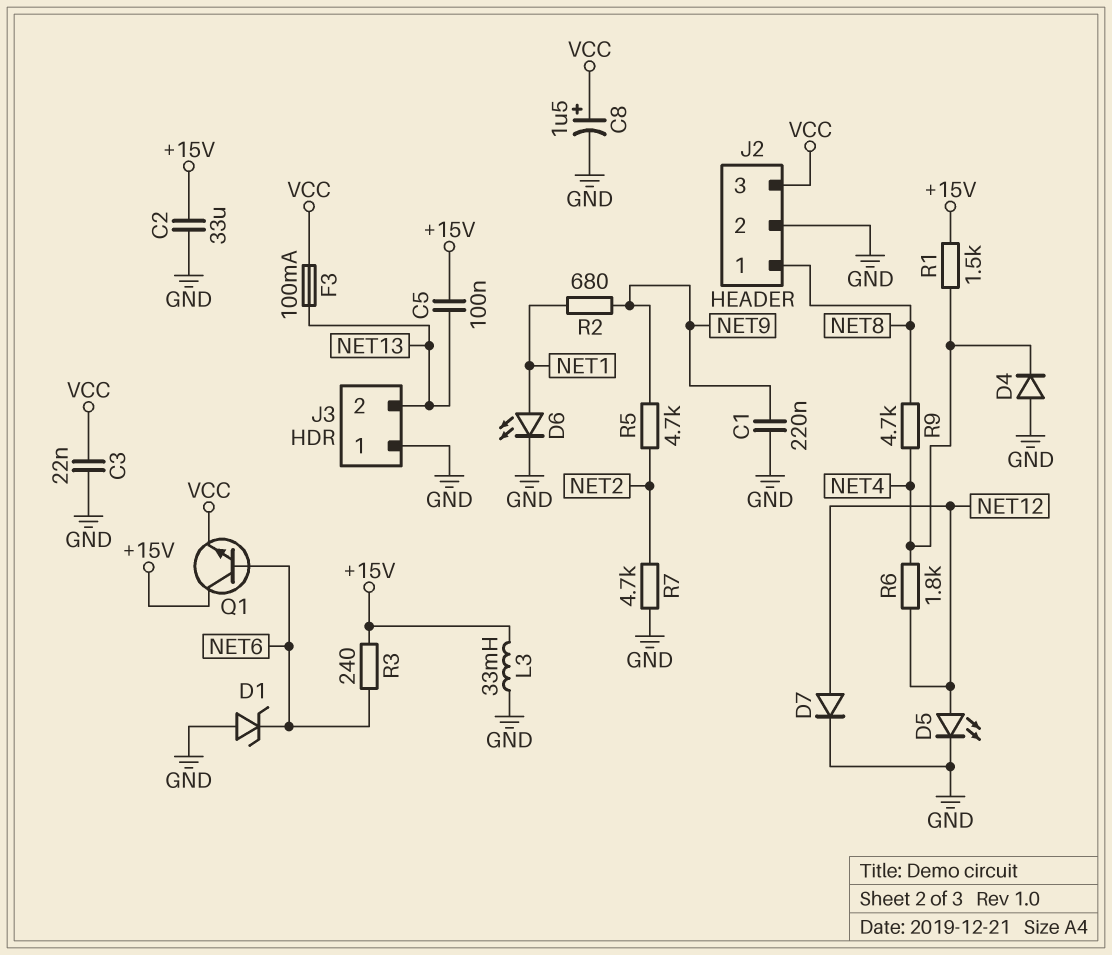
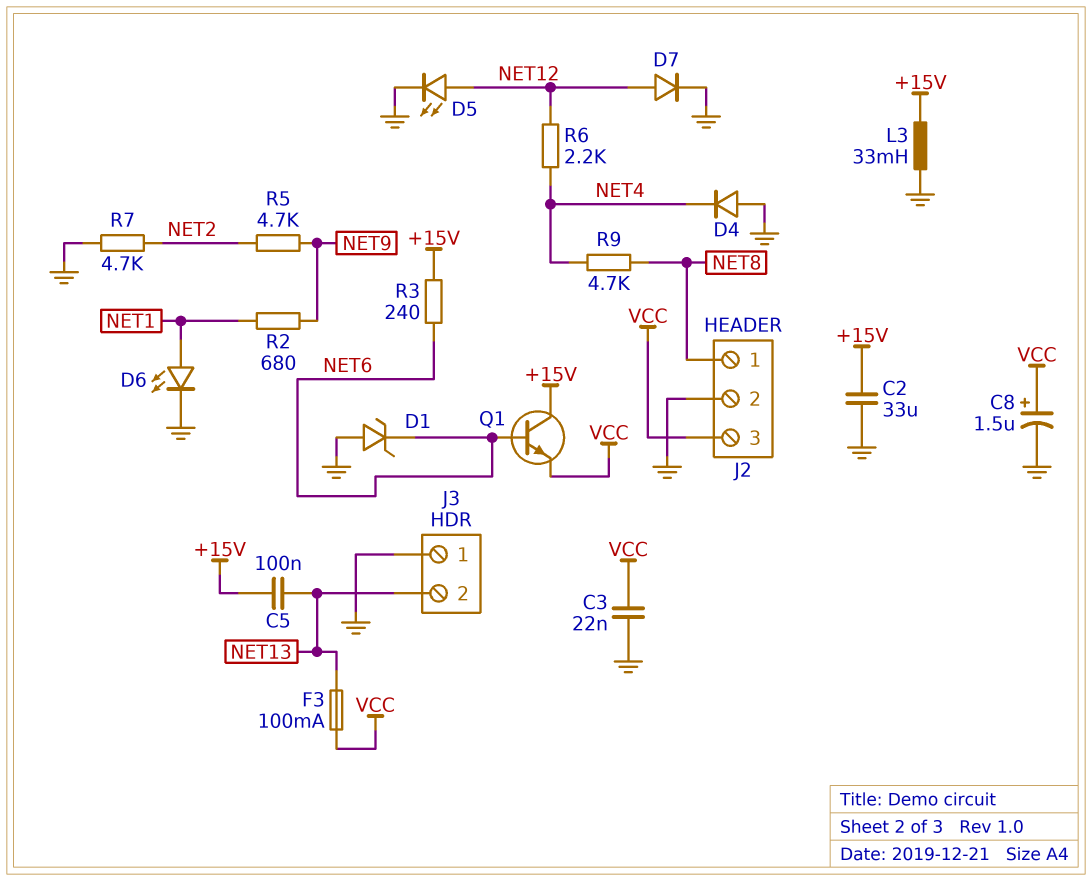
C1: 220nF (GND, NET9) -> none
R1: 1.5k (+15V, NET4) -> none
R6: 1.8k (NET4, NET12) -> 2.2k (NET4, NET12)

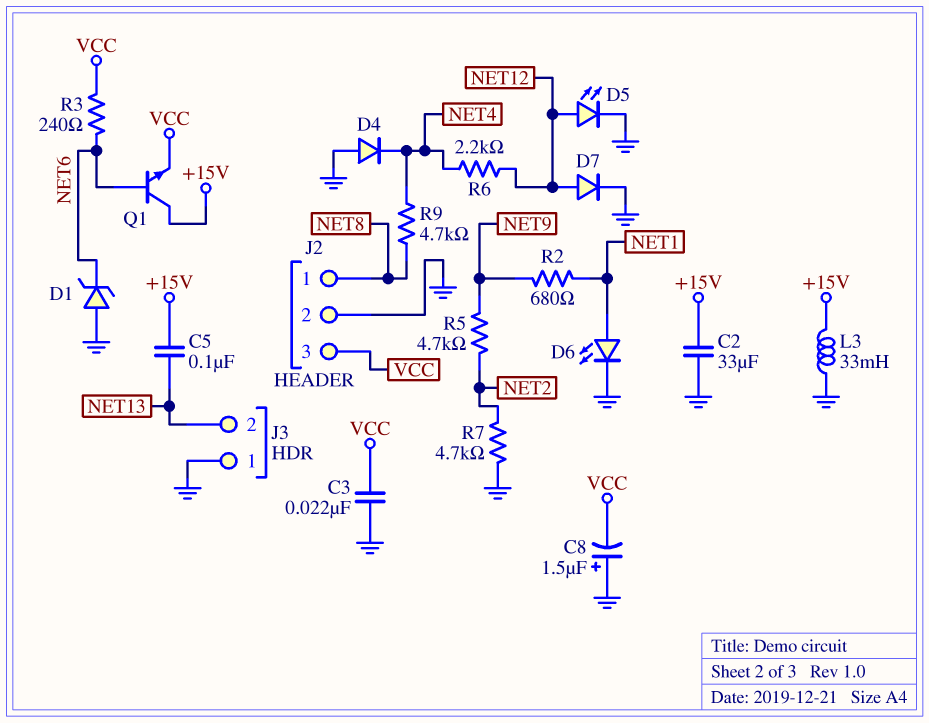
C8: 1.5uF (plus VCC, minus GND) -> 1.5uF (plus GND, minus VCC)
F3: 100mA (NET13, VCC) -> none
R3: 240 (+15V, NET6) -> 240 (NET6, VCC)

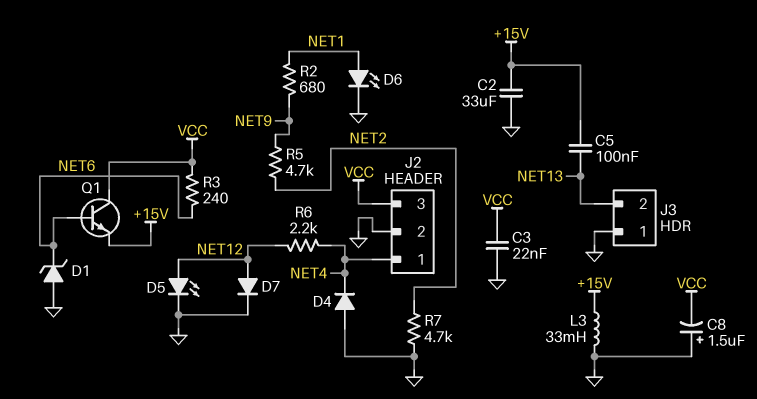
J2 pin 1: NET8 -> NET4
Q1: NPN (B NET6, C +15V, E VCC) -> NPN (B NET6, C VCC, E +15V)
R9: 4.7k (NET4, NET8) -> none

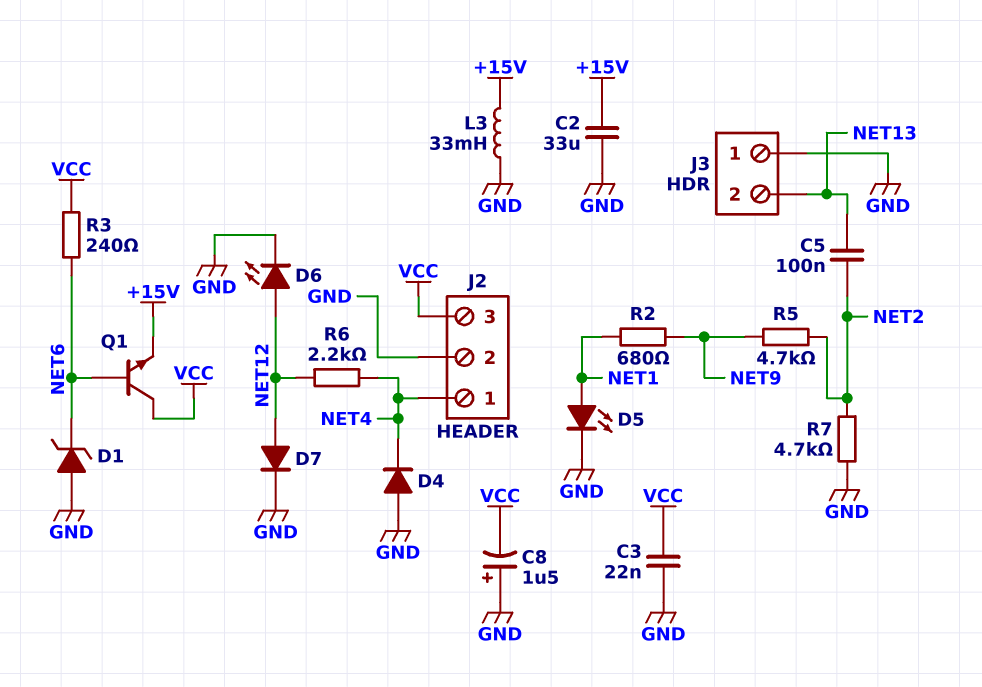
C5: 100nF (+15V, NET13) -> 100nF (NET2, NET13)
D5: LED (A NET12, K GND) -> LED (A NET1, K GND)
D6: LED (A NET1, K GND) -> LED (A NET12, K GND)

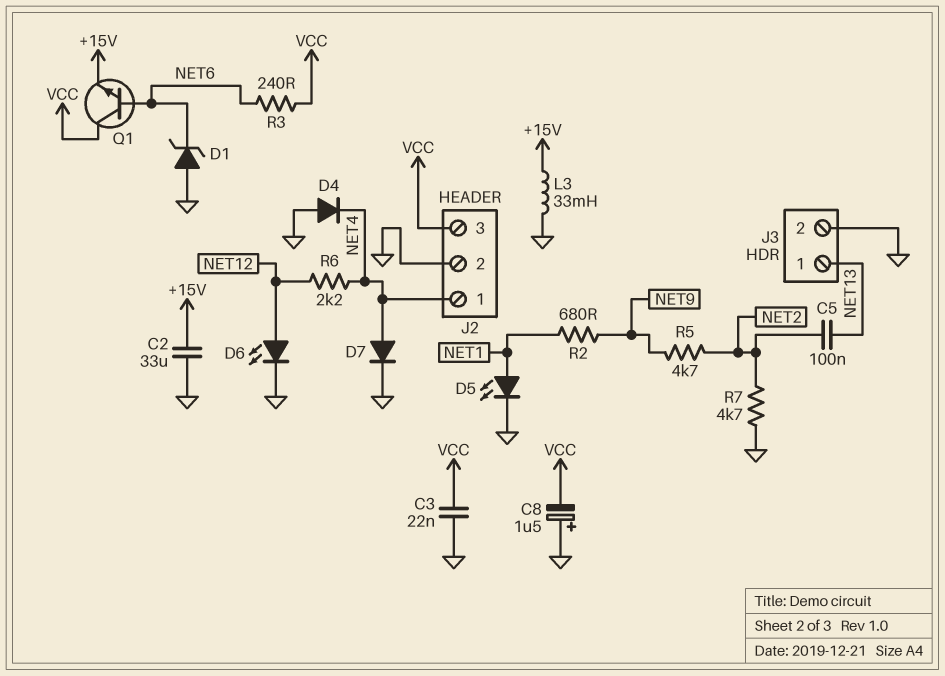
D7: diode (A NET12, K GND) -> diode (A NET4, K GND)
J3 pin 1: GND -> NET13
J3 pin 2: NET13 -> GND

